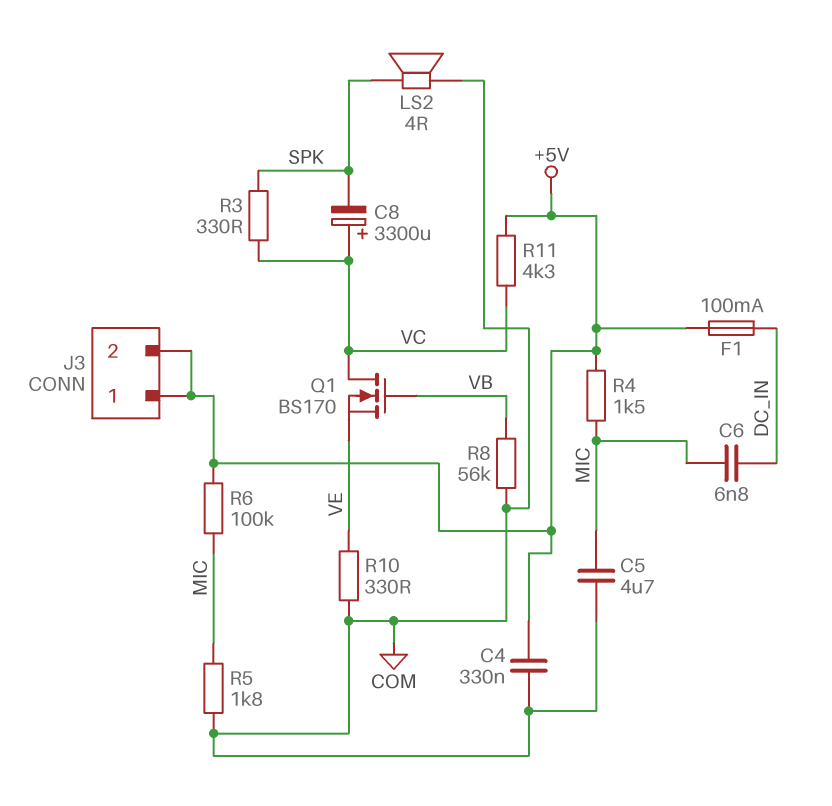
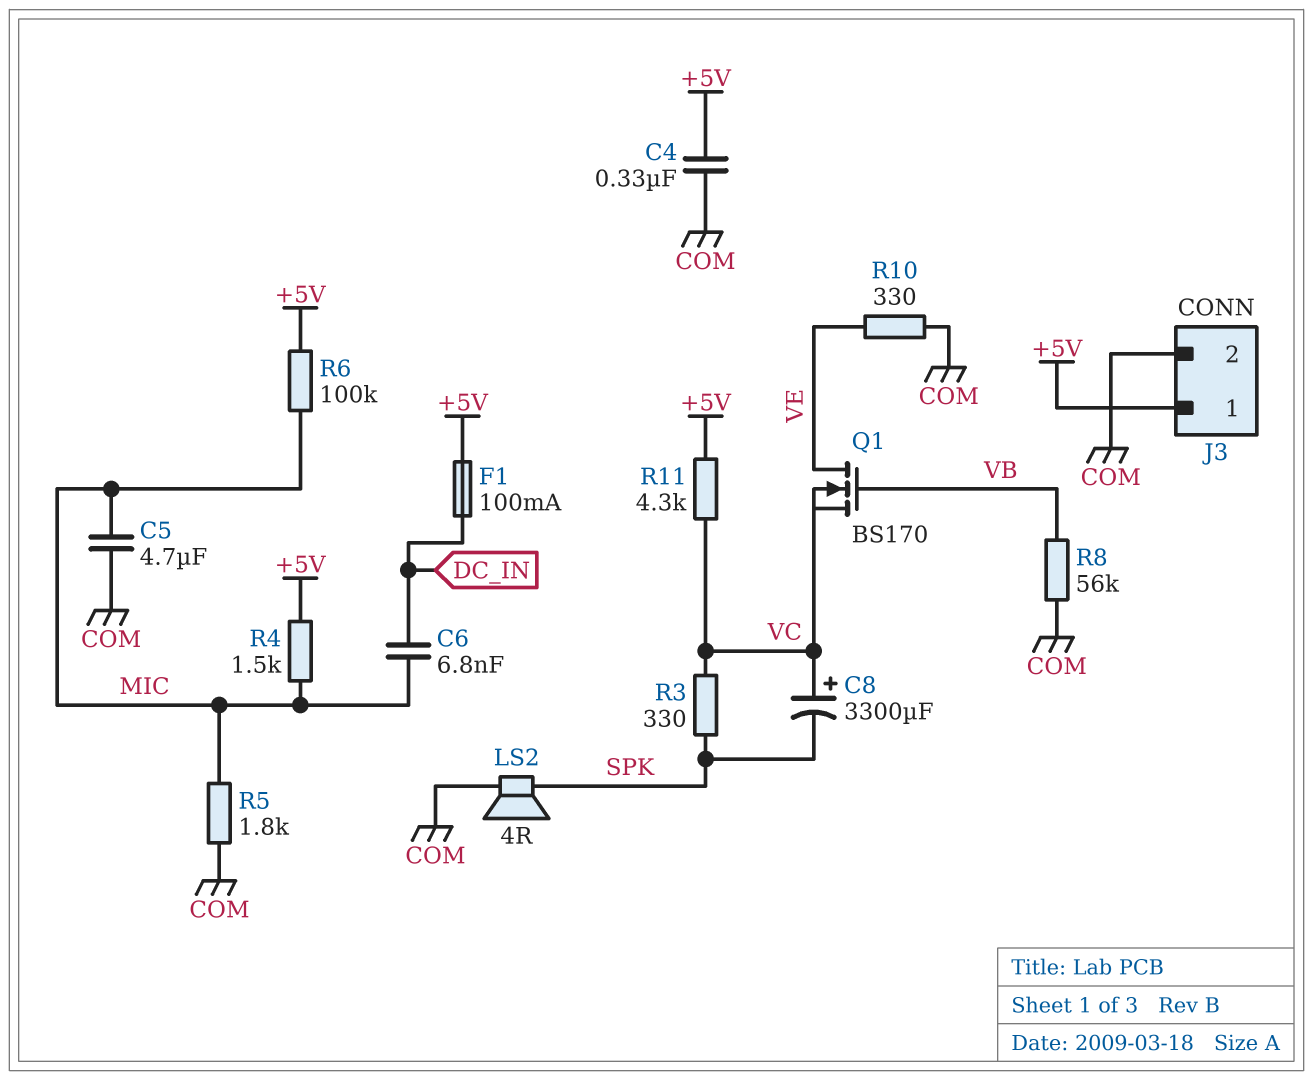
J3 pin 2: +5V -> COM
Q1: NMOS BS170 (G VB, D VC, S VE) -> NMOS BS170 (G VB, D VE, S VC)

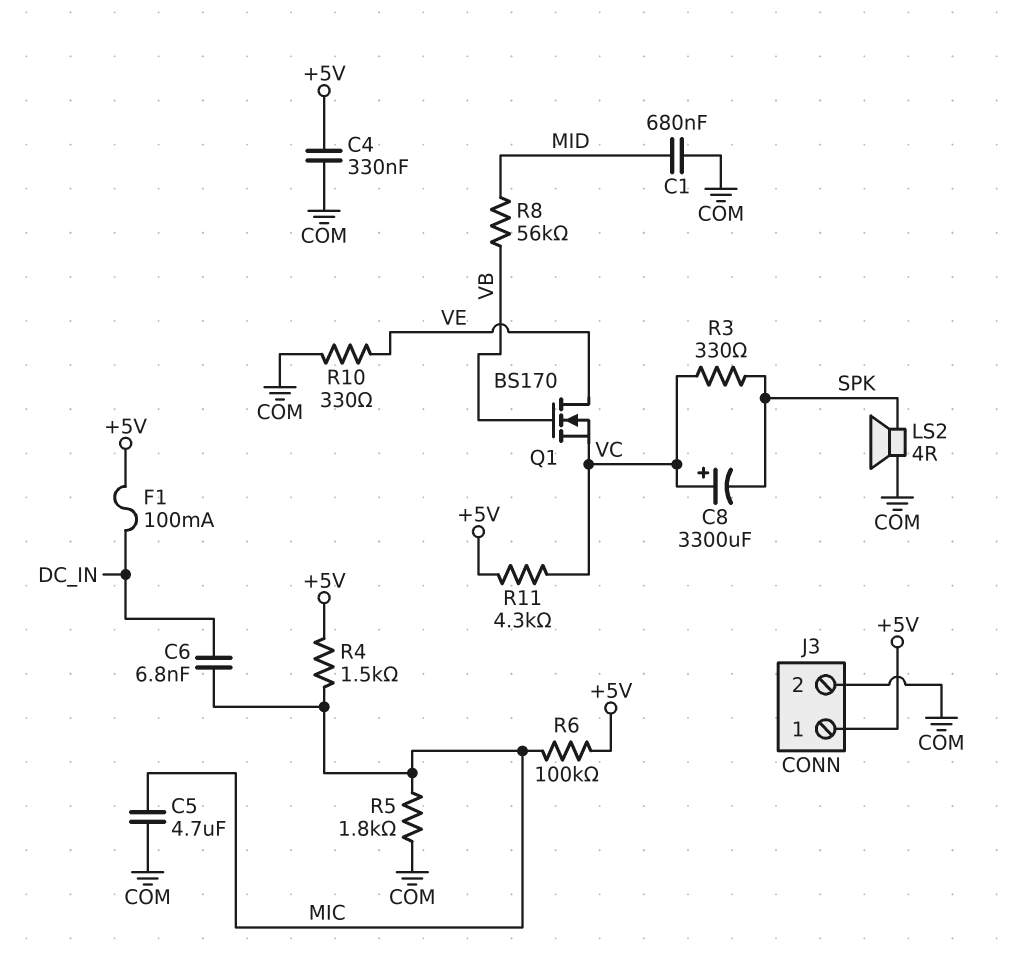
C1: none -> 680nF (COM, MID)
R8: 56k (COM, VB) -> 56k (MID, VB)

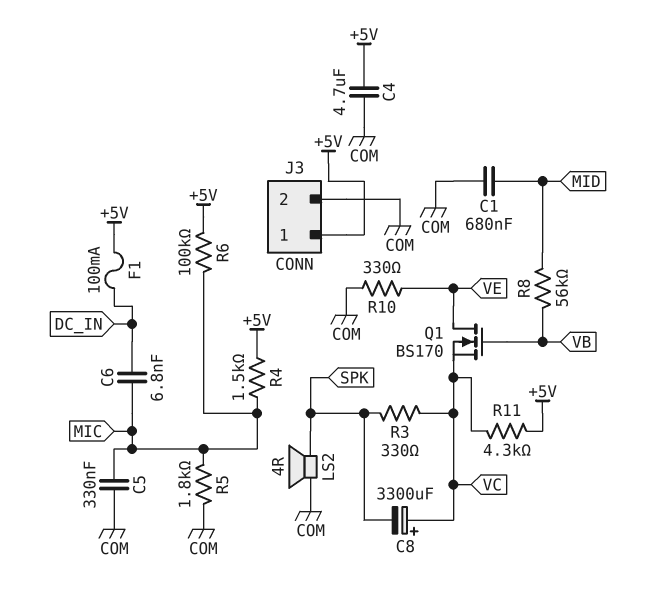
C4: 330nF (+5V, COM) -> 4.7uF (+5V, COM)
C5: 4.7uF (COM, MIC) -> 330nF (COM, MIC)

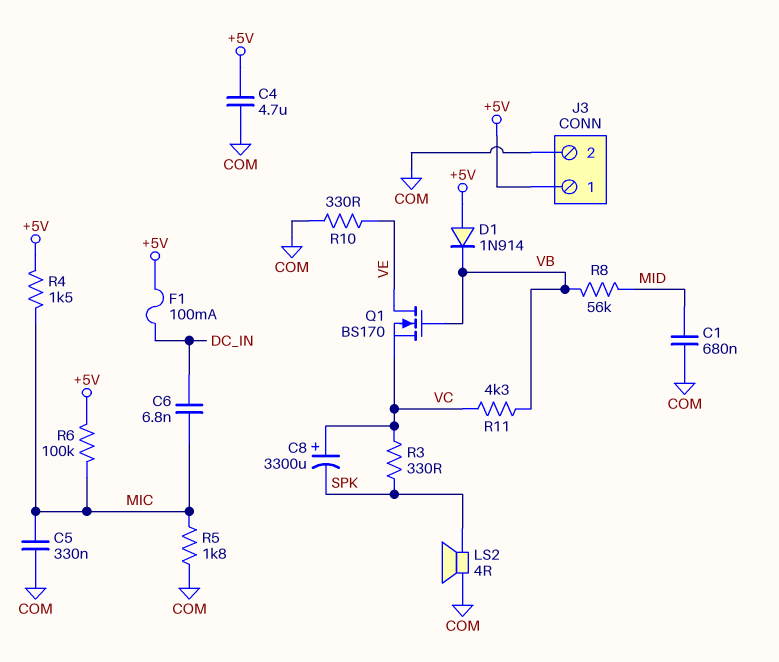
D1: none -> diode 1N914 (A +5V, K VB)
R11: 4.3k (+5V, VC) -> 4.3k (VB, VC)

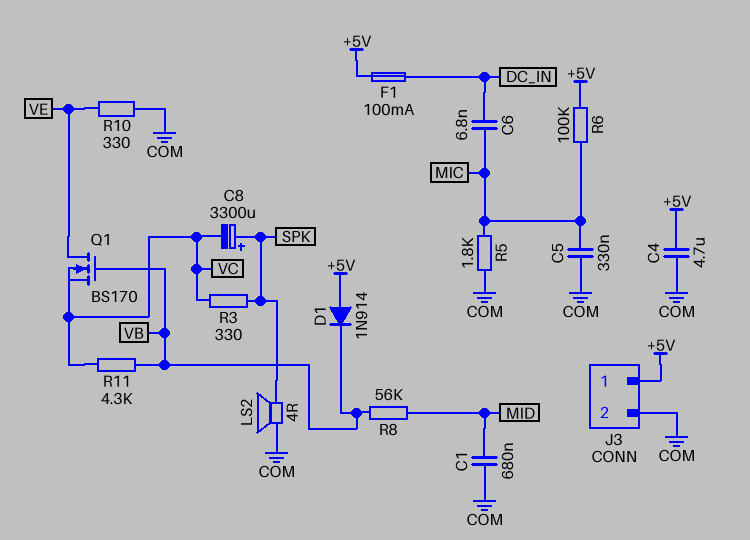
C8: 3300uF (plus VC, minus SPK) -> 3300uF (plus SPK, minus VC)
R4: 1.5k (+5V, MIC) -> none

